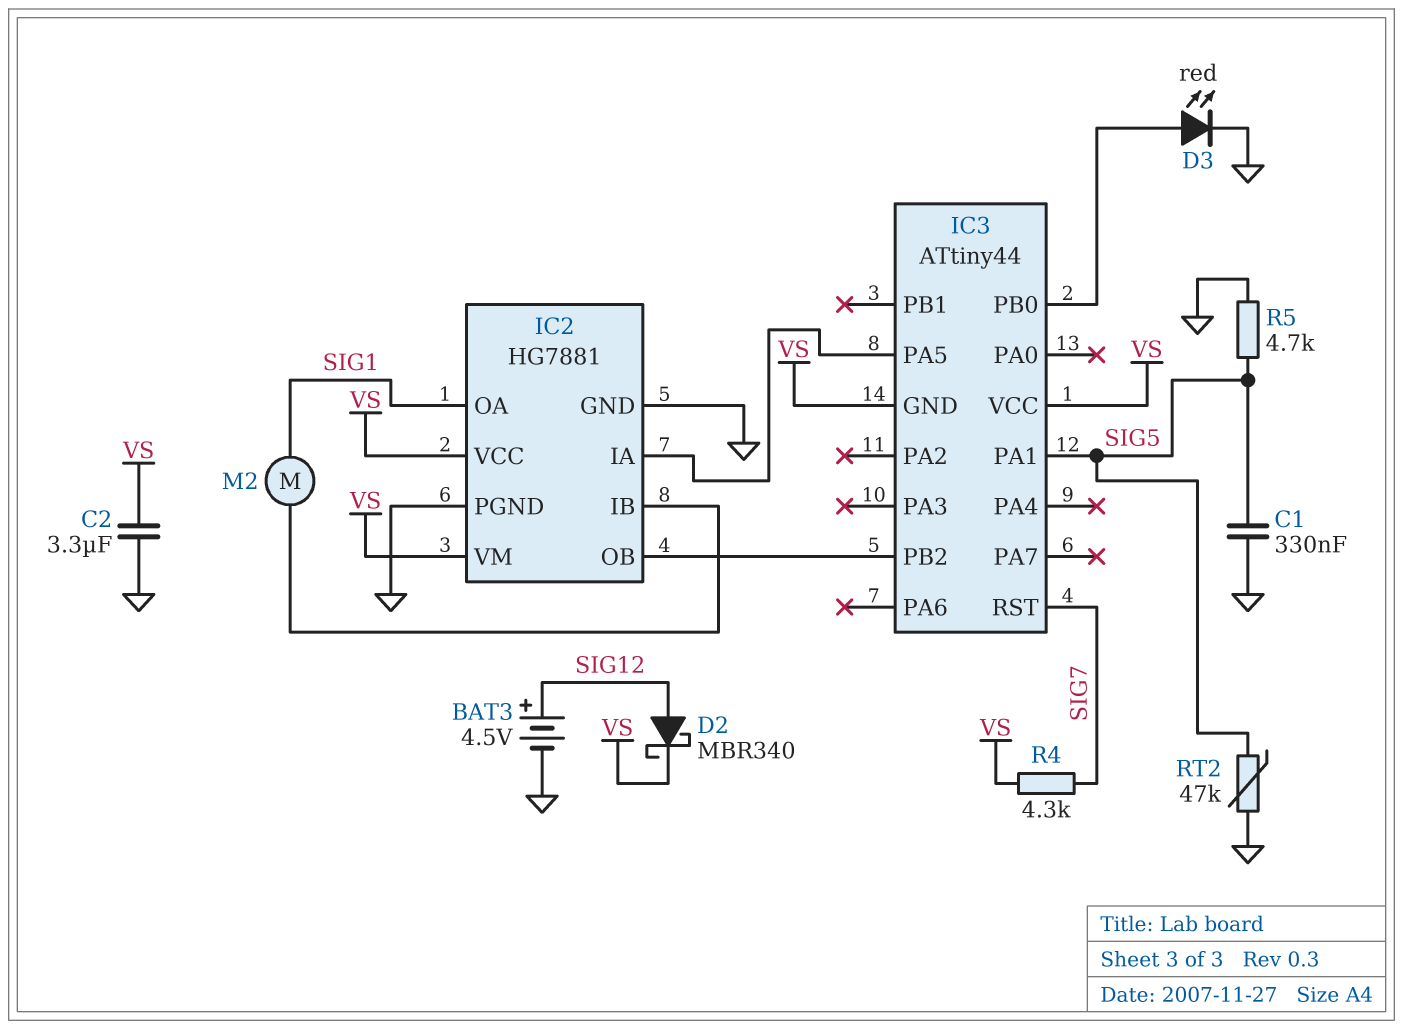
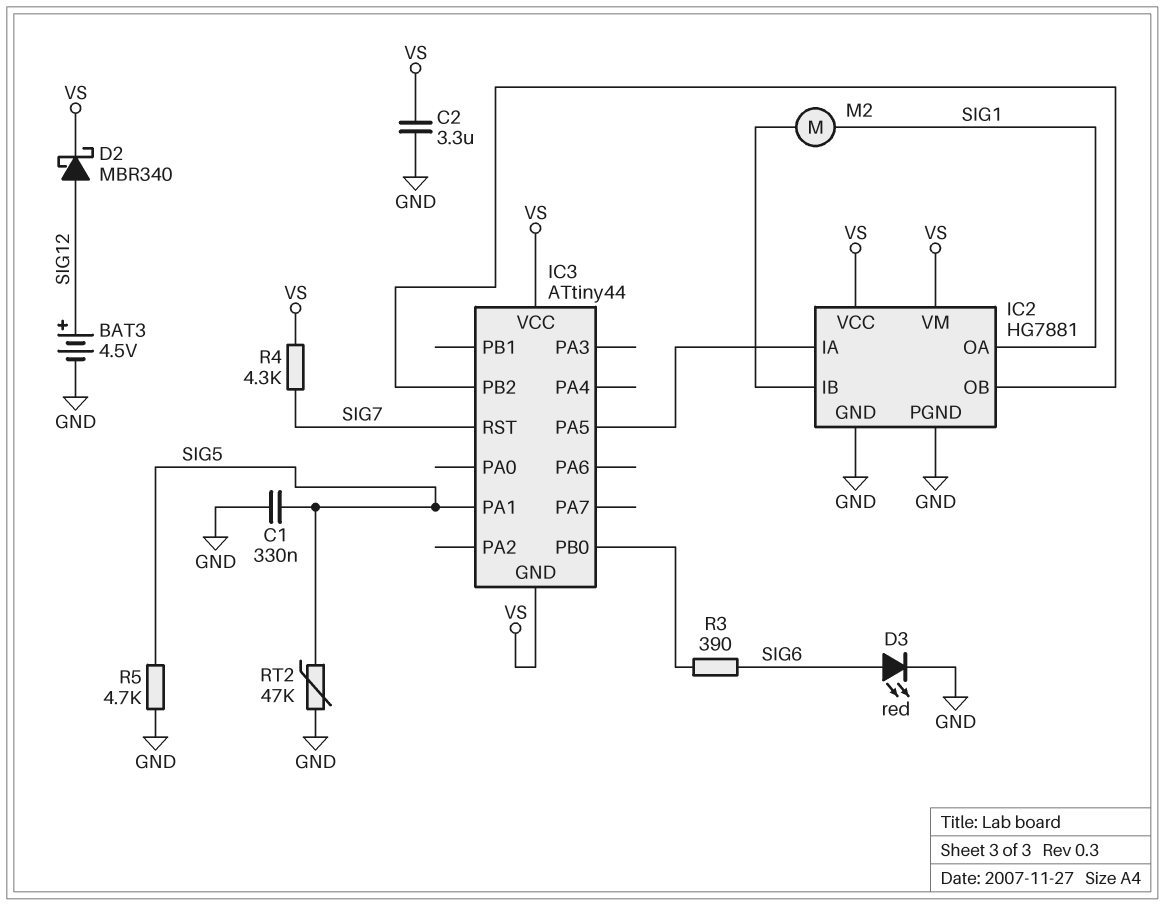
D3: LED red (A IC3/PB0, K GND) -> LED red (A SIG6, K GND)
R3: none -> 390 (IC3/PB0, SIG6)

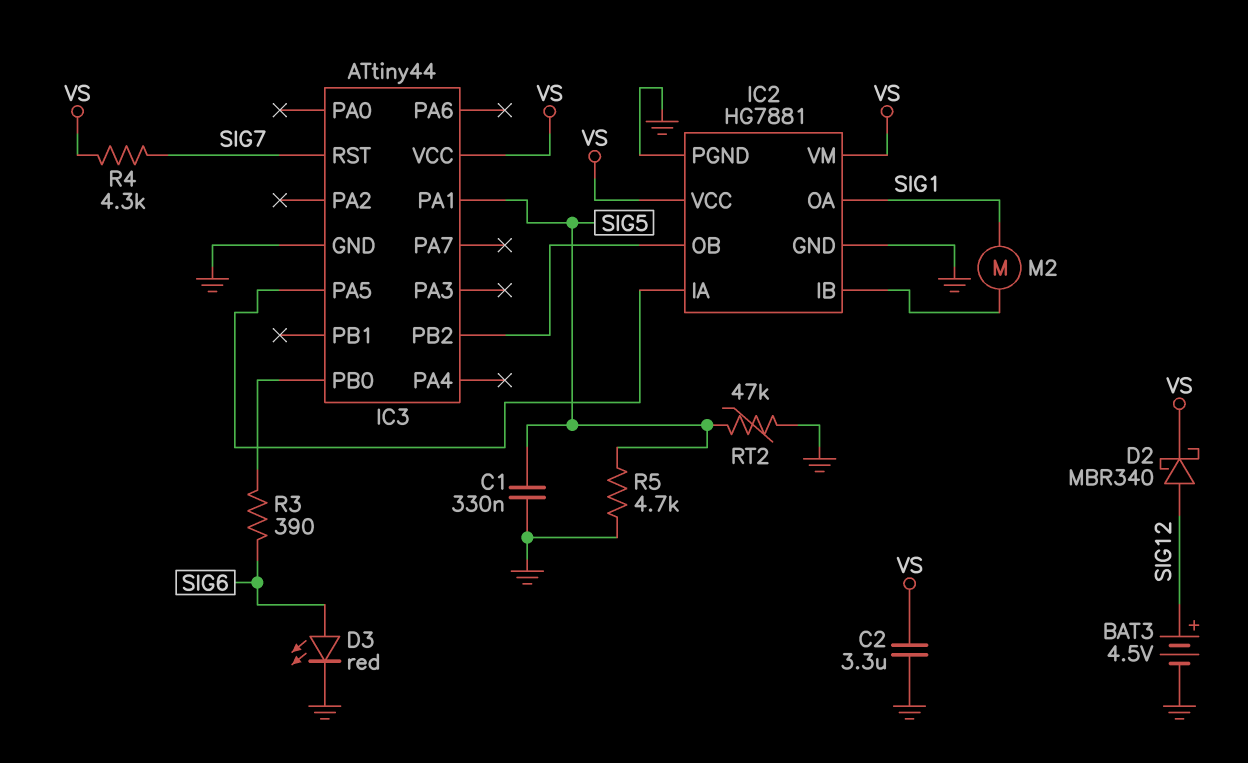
IC3 pin GND: VS -> GND

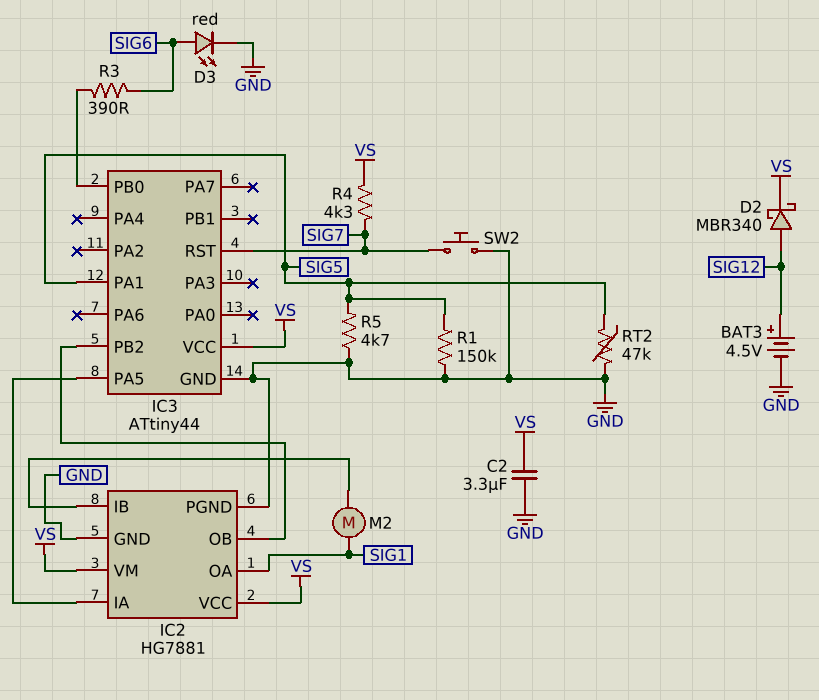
C1: 330nF (GND, SIG5) -> none
R1: none -> 150k (GND, SIG5)
SW2: none -> button (GND, SIG7)

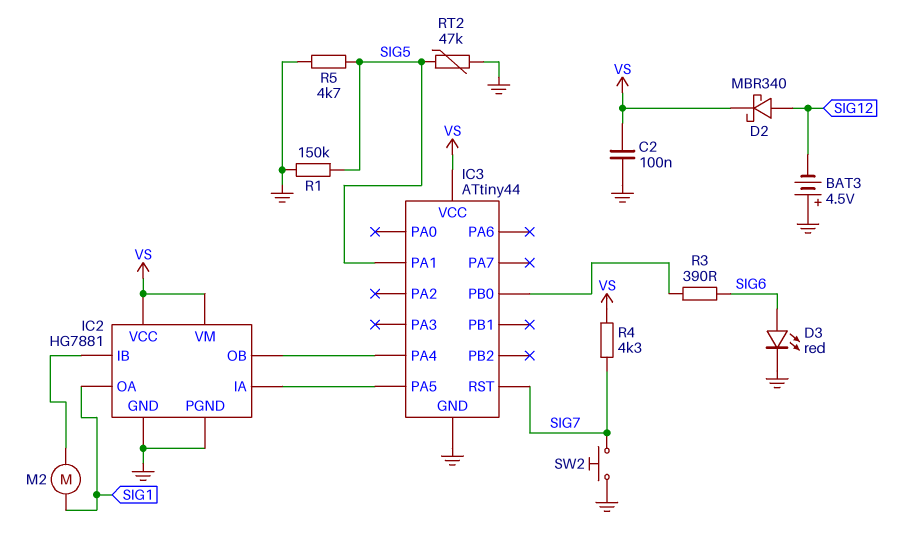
BAT3: 4.5V (plus SIG12, minus GND) -> 4.5V (plus GND, minus SIG12)
C2: 3.3uF (GND, VS) -> 100nF (GND, VS)
IC3 pin PA4: none -> IC2/OB
IC3 pin PB2: IC2/OB -> none

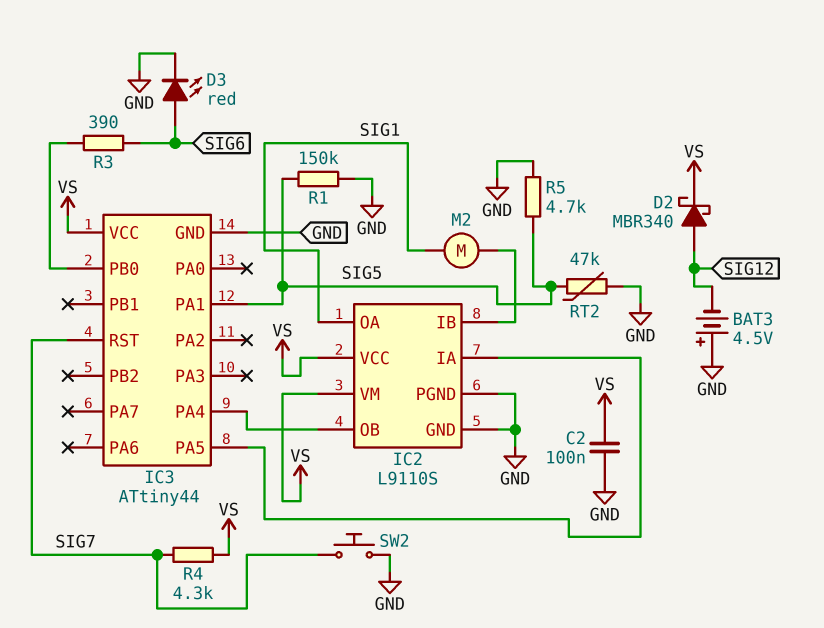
IC2: HG7881 -> L9110S

